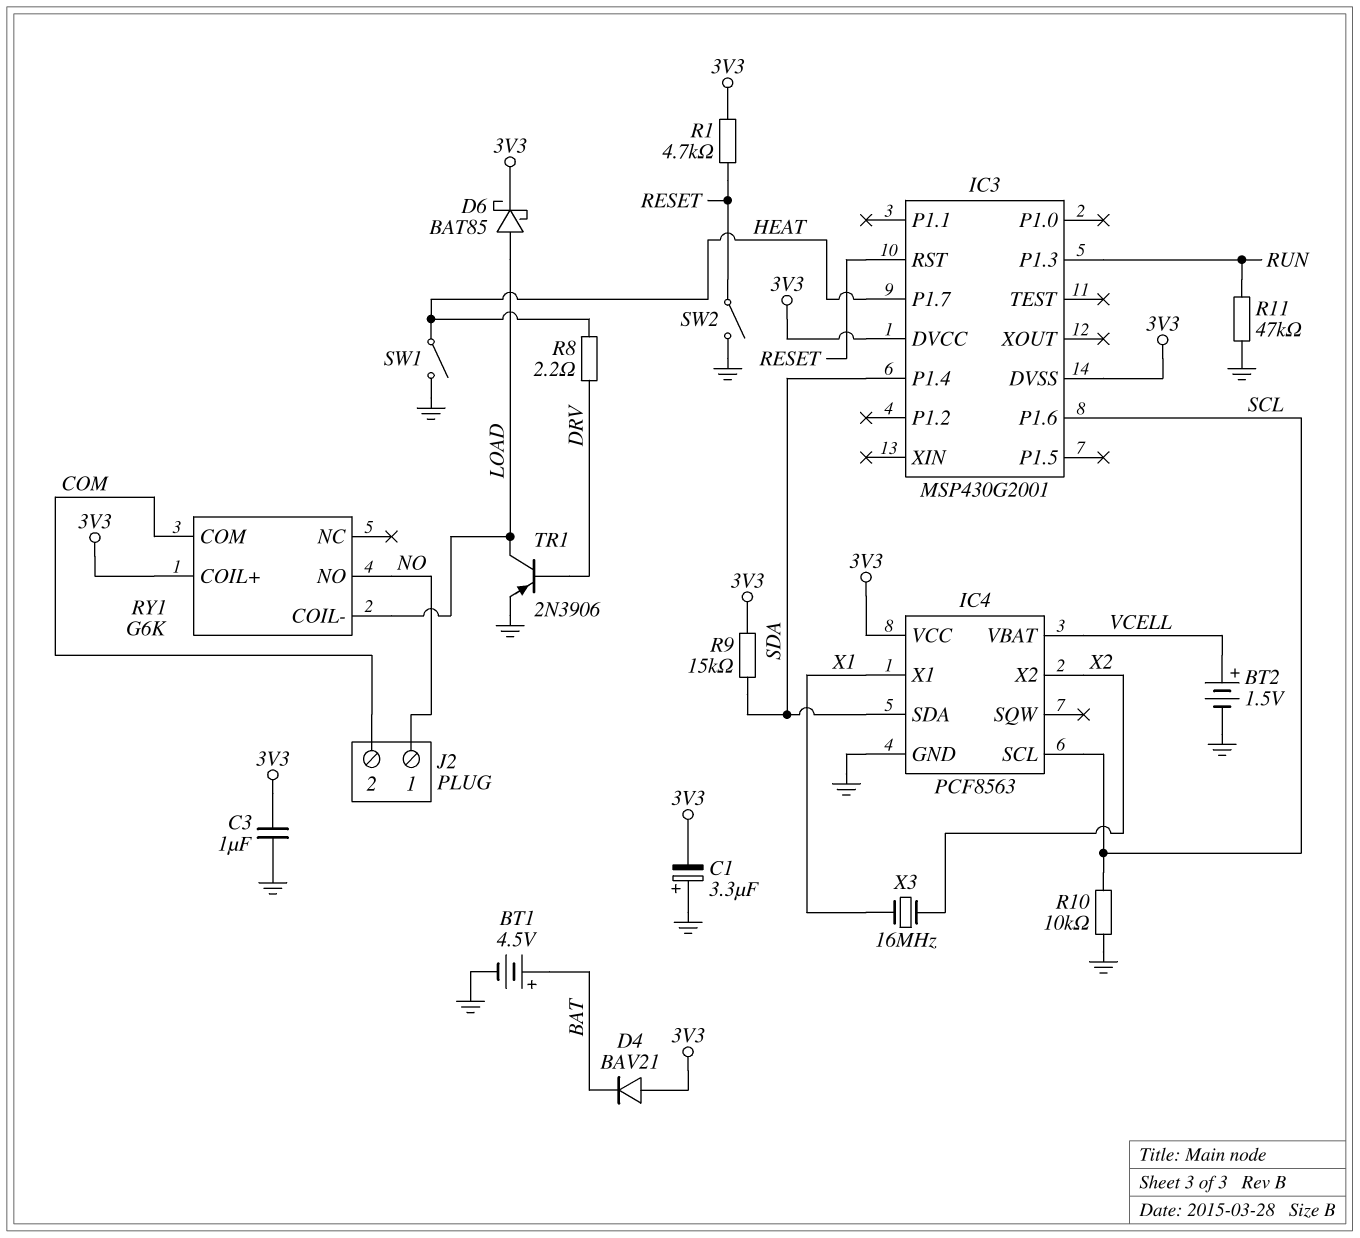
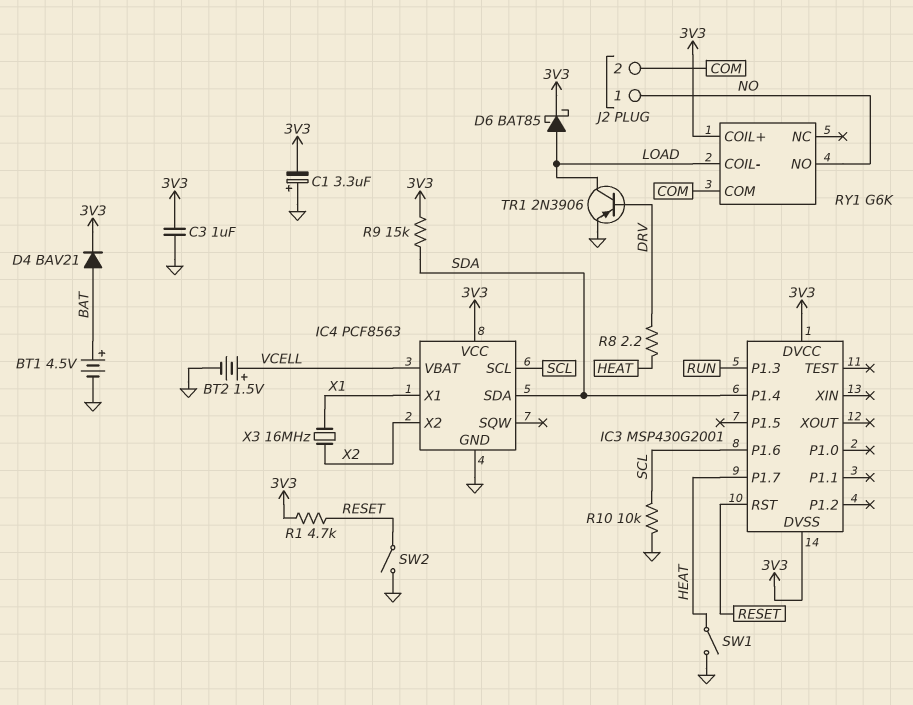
D4: diode BAV21 (A 3V3, K BAT) -> diode BAV21 (A BAT, K 3V3)
R11: 47k (GND, RUN) -> none

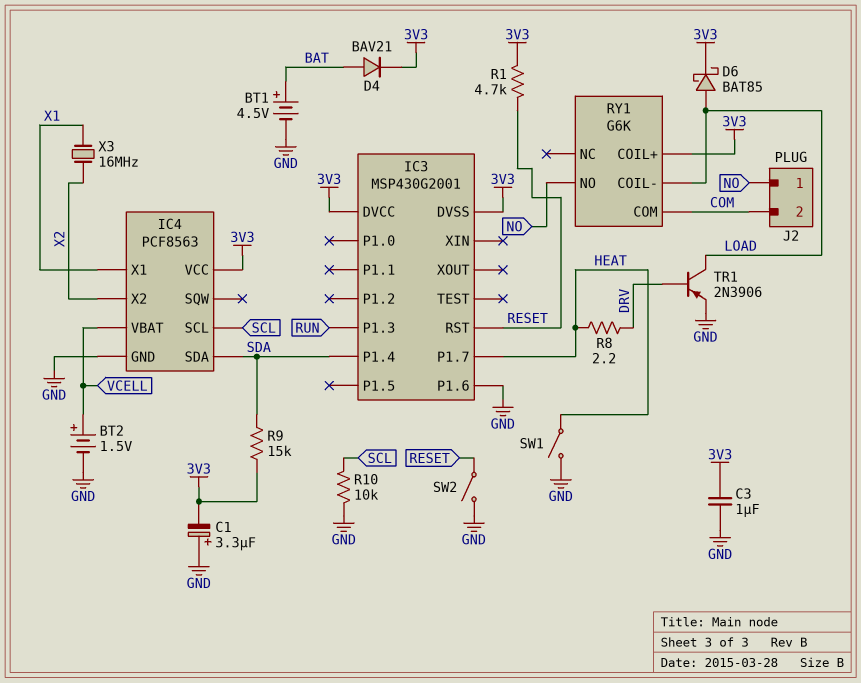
IC3 pin P1.6: SCL -> GND

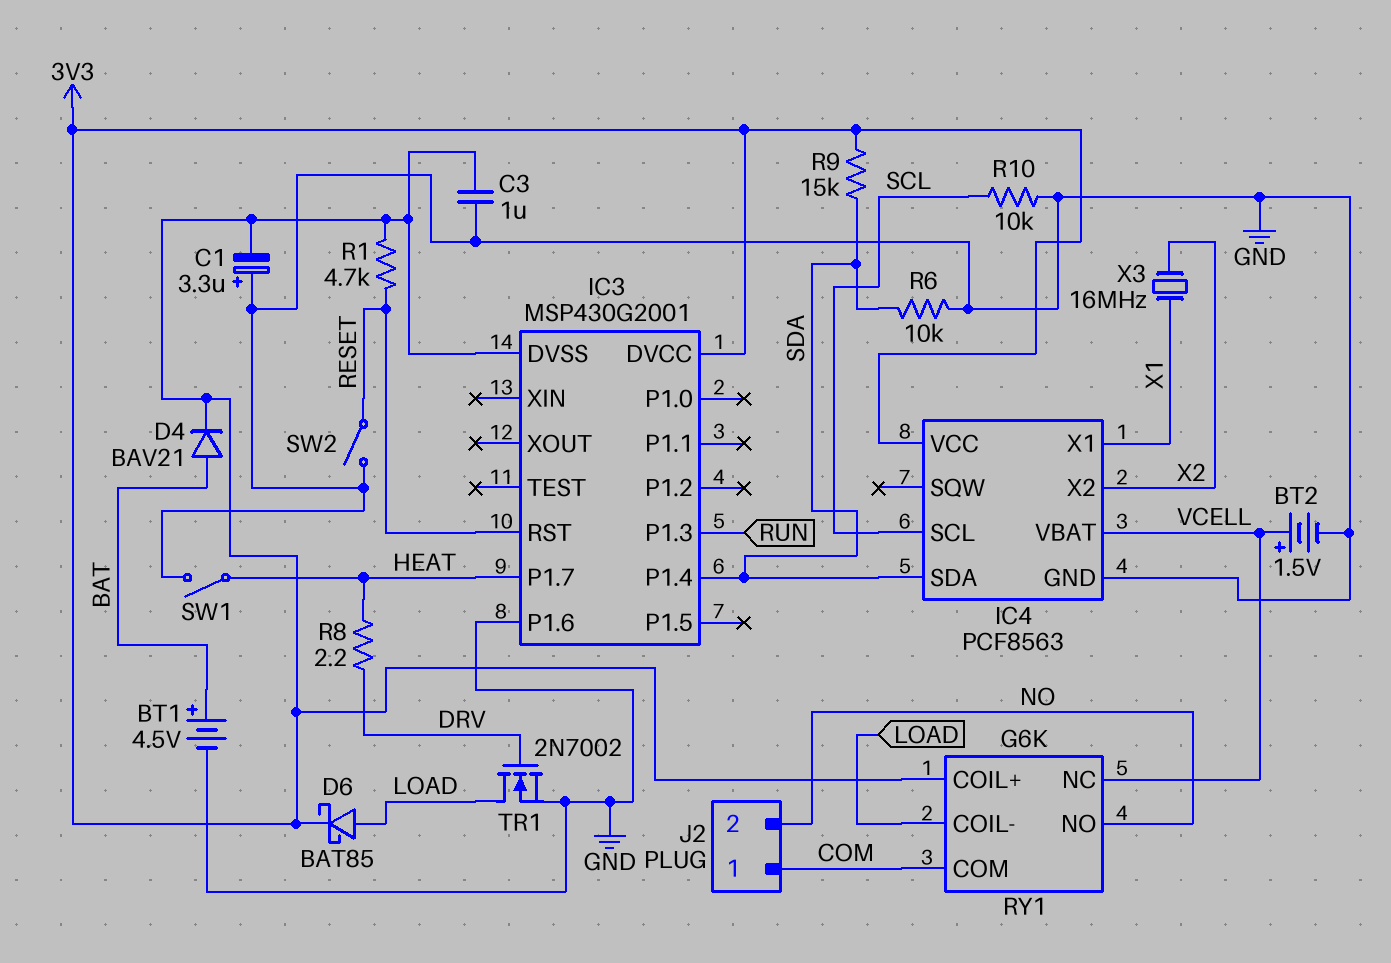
J2 pin 1: NO -> COM
J2 pin 2: COM -> NO
R6: none -> 10k (GND, SDA)
RY1 pin NC: none -> VCELL
TR1: PNP 2N3906 (B DRV, C LOAD, E GND) -> NMOS 2N7002 (G DRV, D LOAD, S GND)

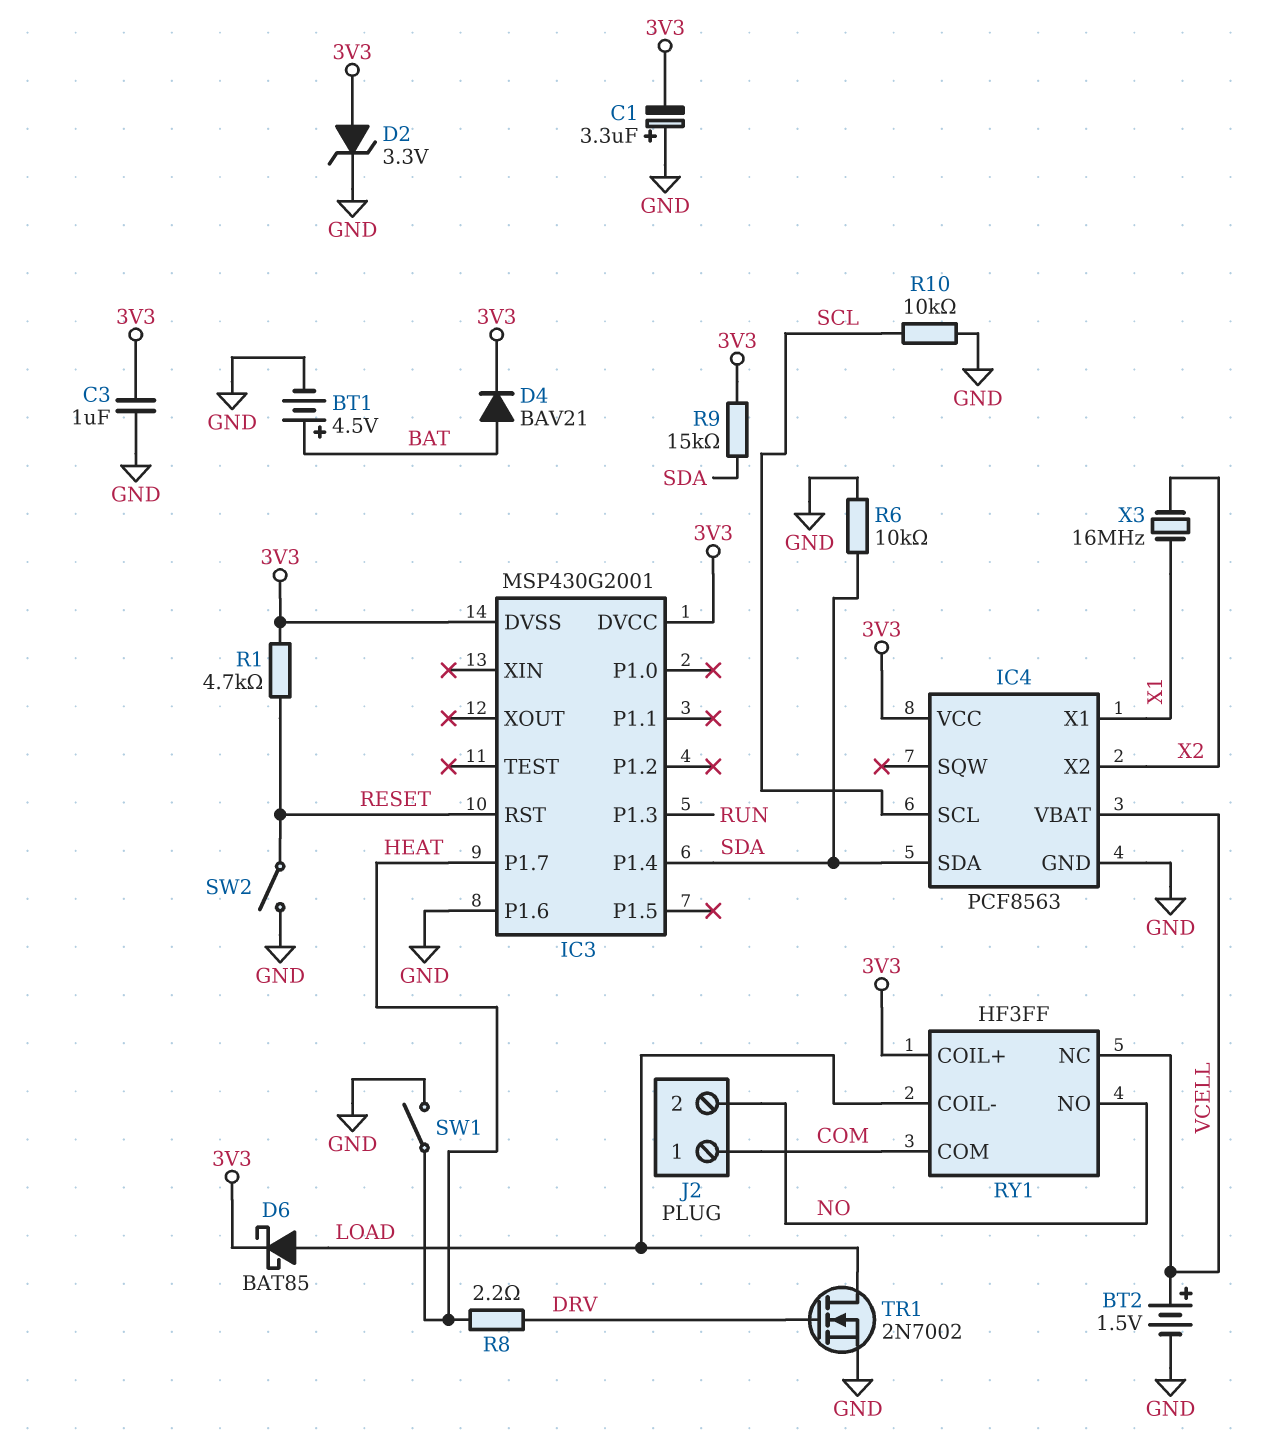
D2: none -> zener 3.3V (A 3V3, K GND)
RY1: G6K -> HF3FF

